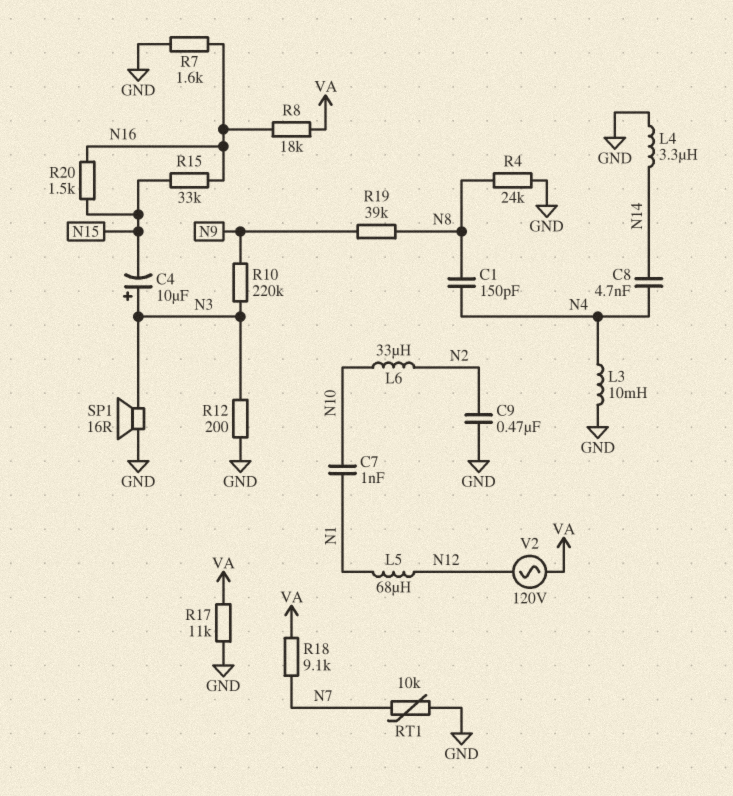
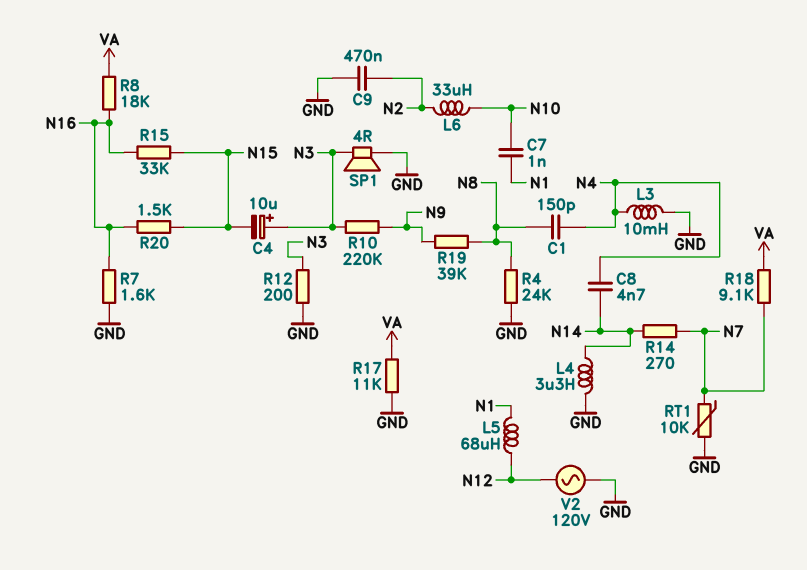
R14: none -> 270 (N7, N14)
SP1: speaker 16R (GND, N3) -> speaker 4R (GND, N3)
V2: AC 120V (N12, VA) -> AC 120V (GND, N12)

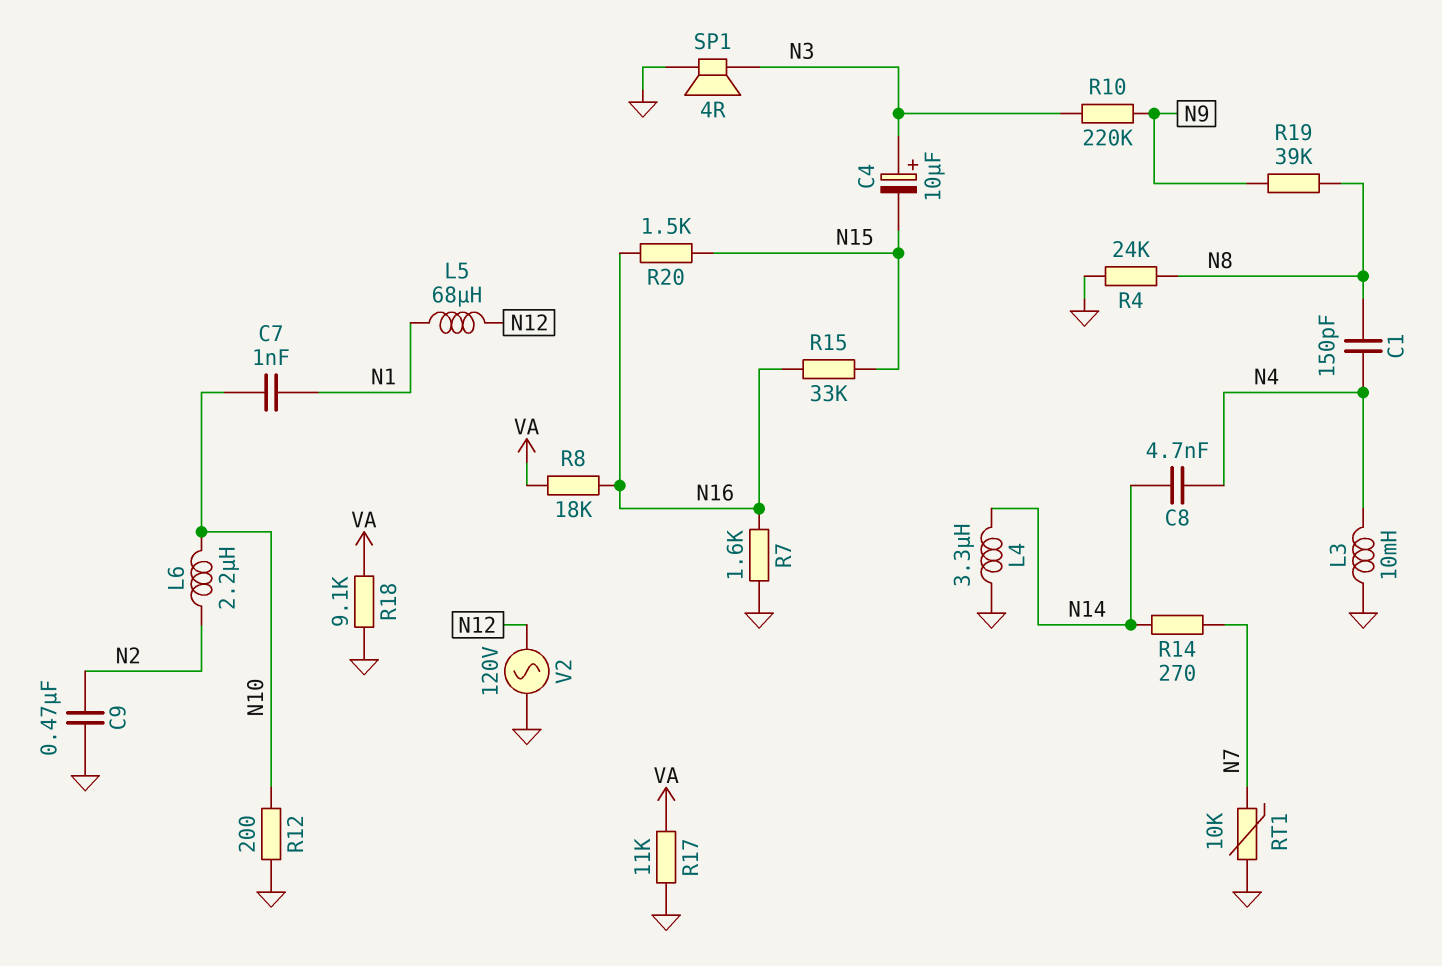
L6: 33uH (N2, N10) -> 2.2uH (N2, N10)
R12: 200 (GND, N3) -> 200 (GND, N10)
R18: 9.1k (N7, VA) -> 9.1k (GND, VA)

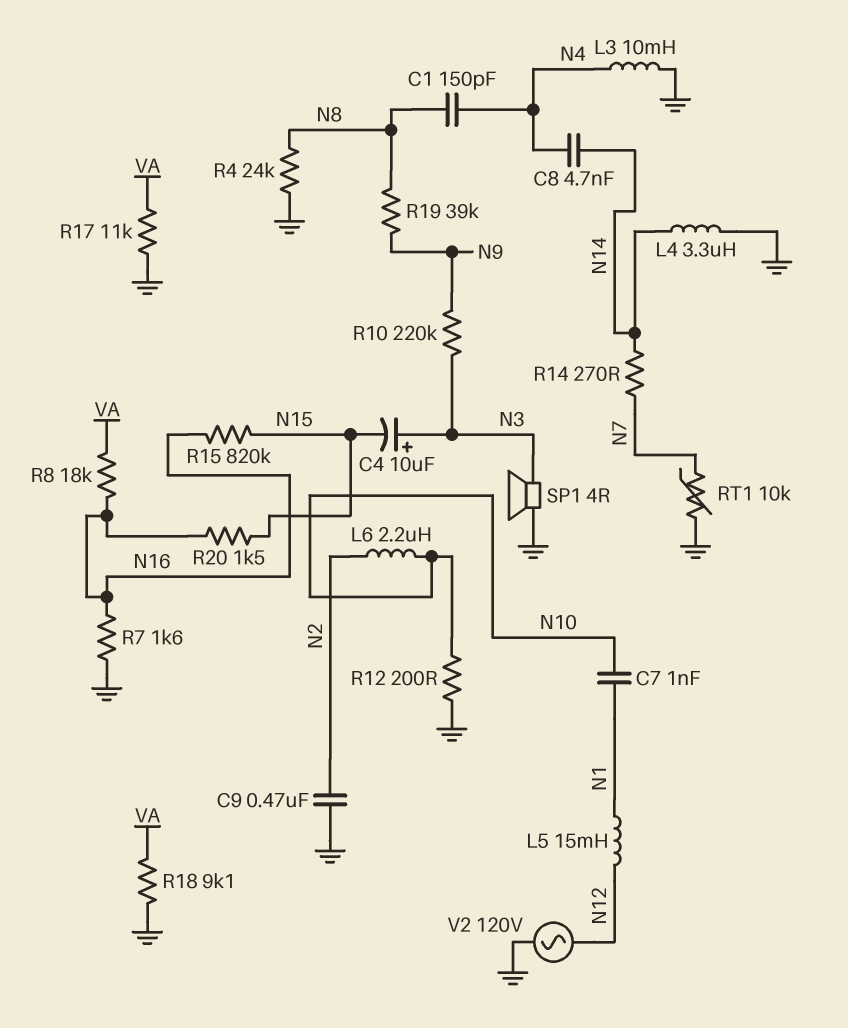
L5: 68uH (N1, N12) -> 15mH (N1, N12)
R15: 33k (N15, N16) -> 820k (N15, N16)

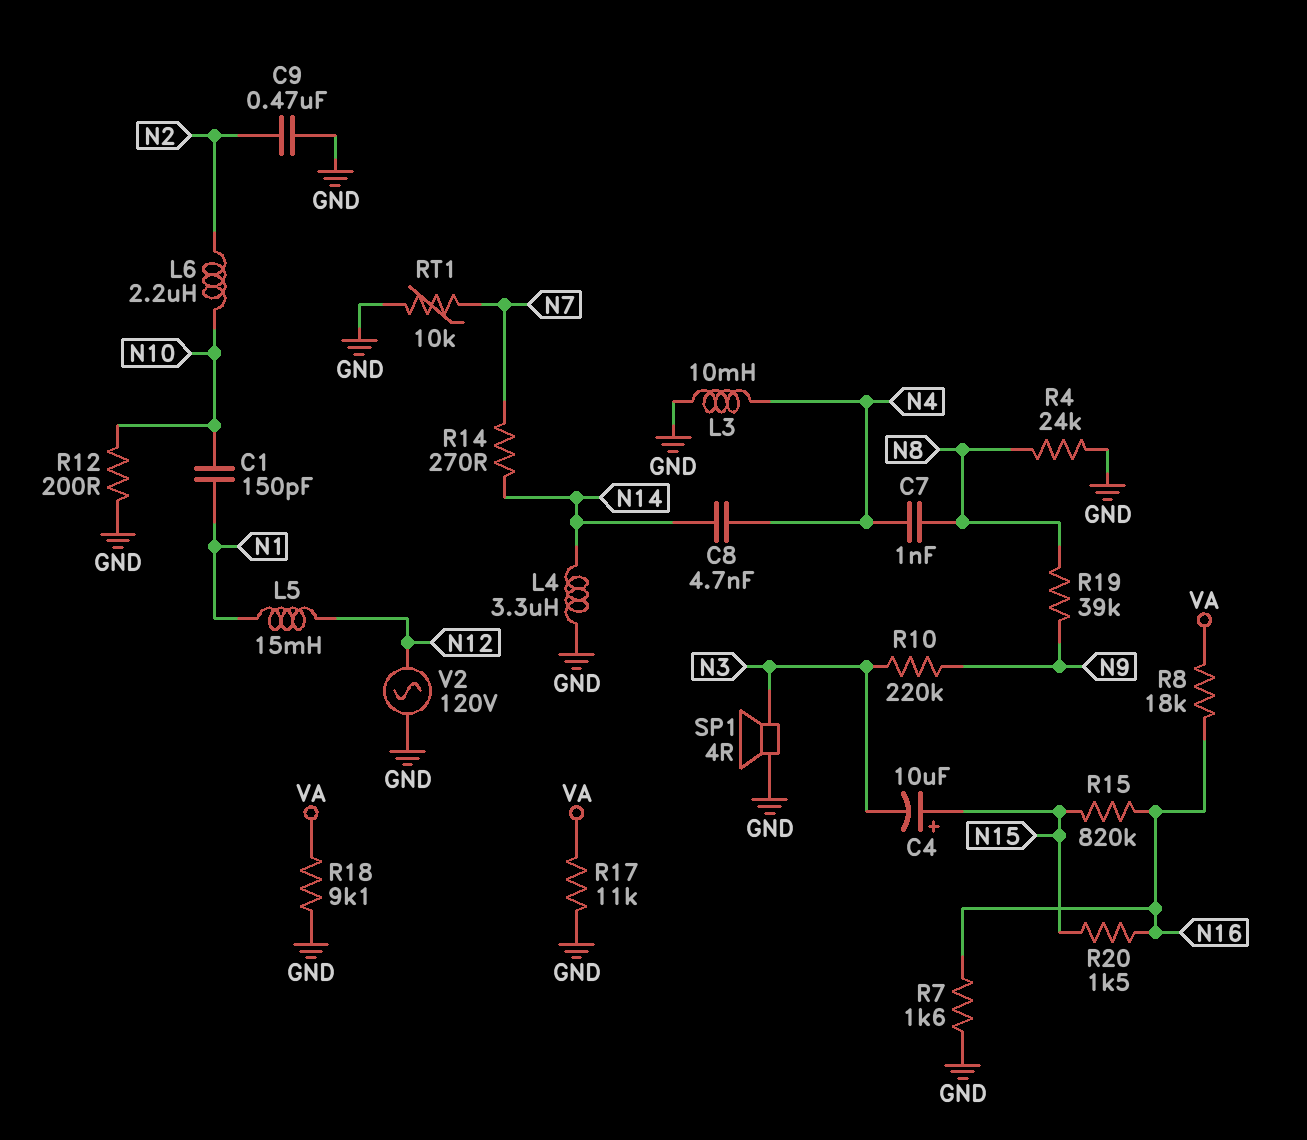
C1: 150pF (N4, N8) -> 150pF (N1, N10)
C4: 10uF (plus N3, minus N15) -> 10uF (plus N15, minus N3)
C7: 1nF (N1, N10) -> 1nF (N4, N8)

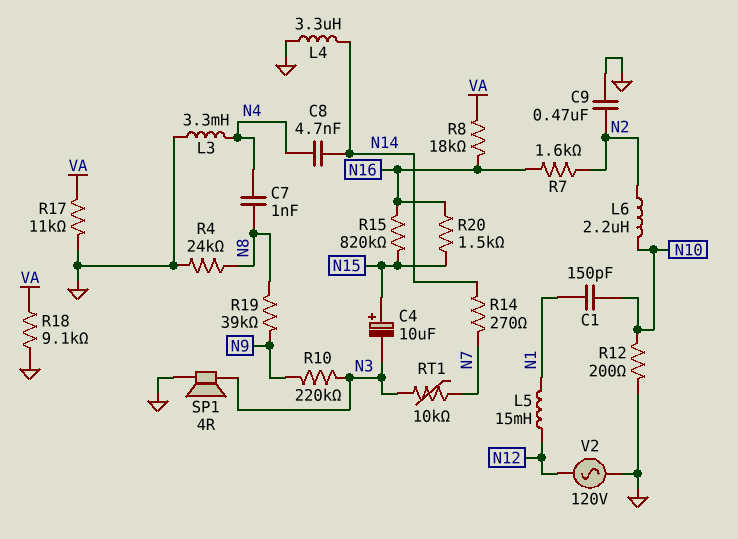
L3: 10mH (GND, N4) -> 3.3mH (GND, N4)
R7: 1.6k (GND, N16) -> 1.6k (N2, N16)
RT1: 10k (GND, N7) -> 10k (N3, N7)

